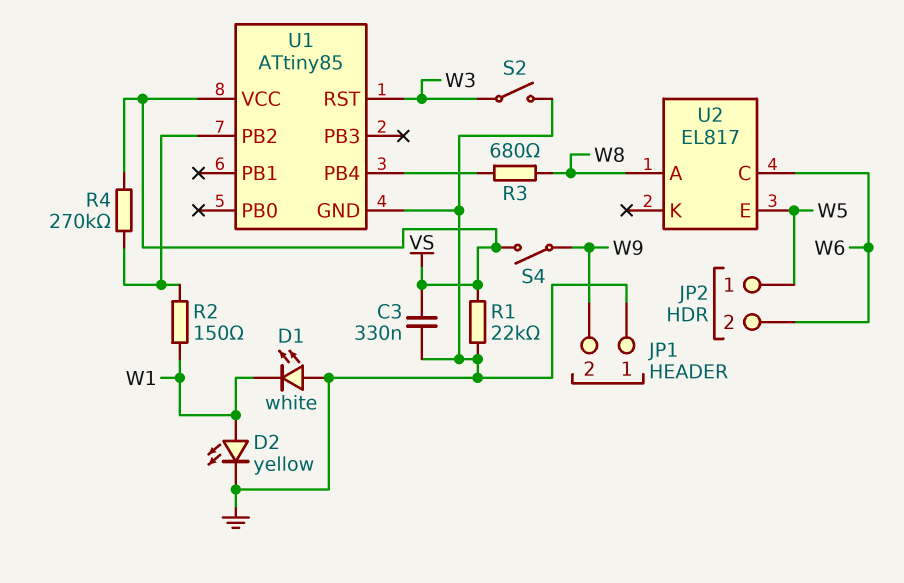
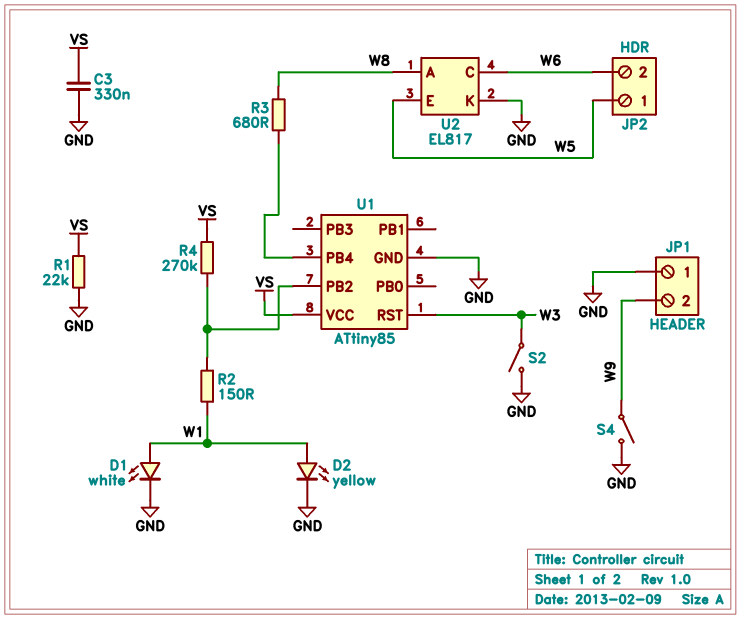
D1: LED white (A GND, K W1) -> LED white (A W1, K GND)
S4: switch (VS, W9) -> switch (GND, W9)
U2 pin K: none -> GND

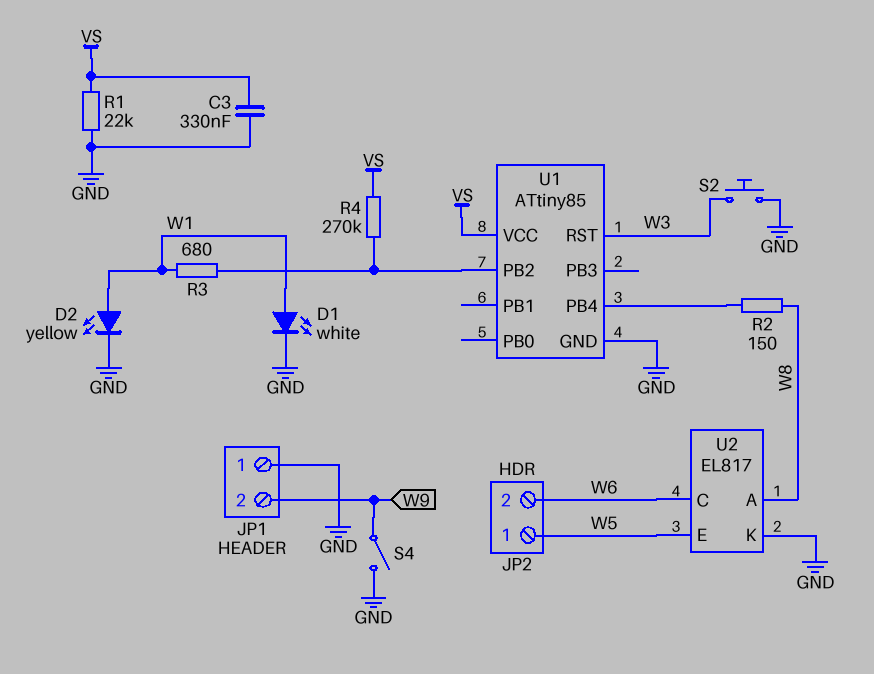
R2: 150 (U1/PB2, W1) -> 150 (U1/PB4, W8)
R3: 680 (U1/PB4, W8) -> 680 (U1/PB2, W1)
S2: switch (GND, W3) -> button (GND, W3)

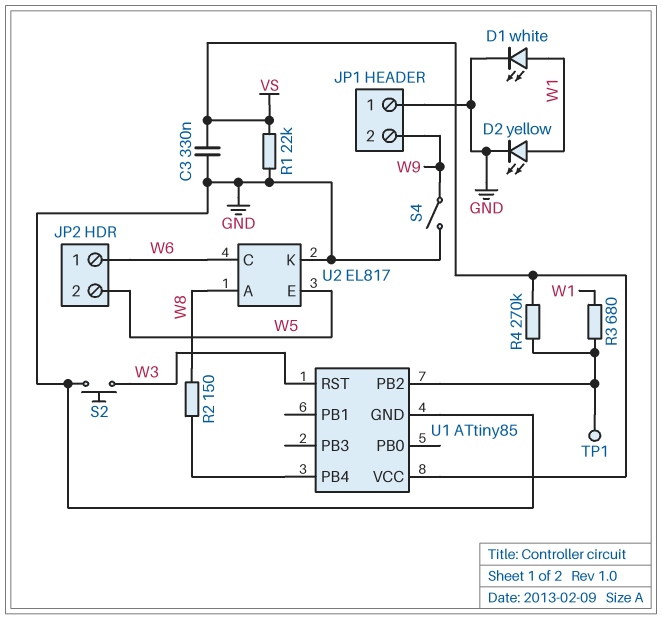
JP2 pin 1: W5 -> W6
JP2 pin 2: W6 -> W5
TP1: none -> test point (U1/PB2)

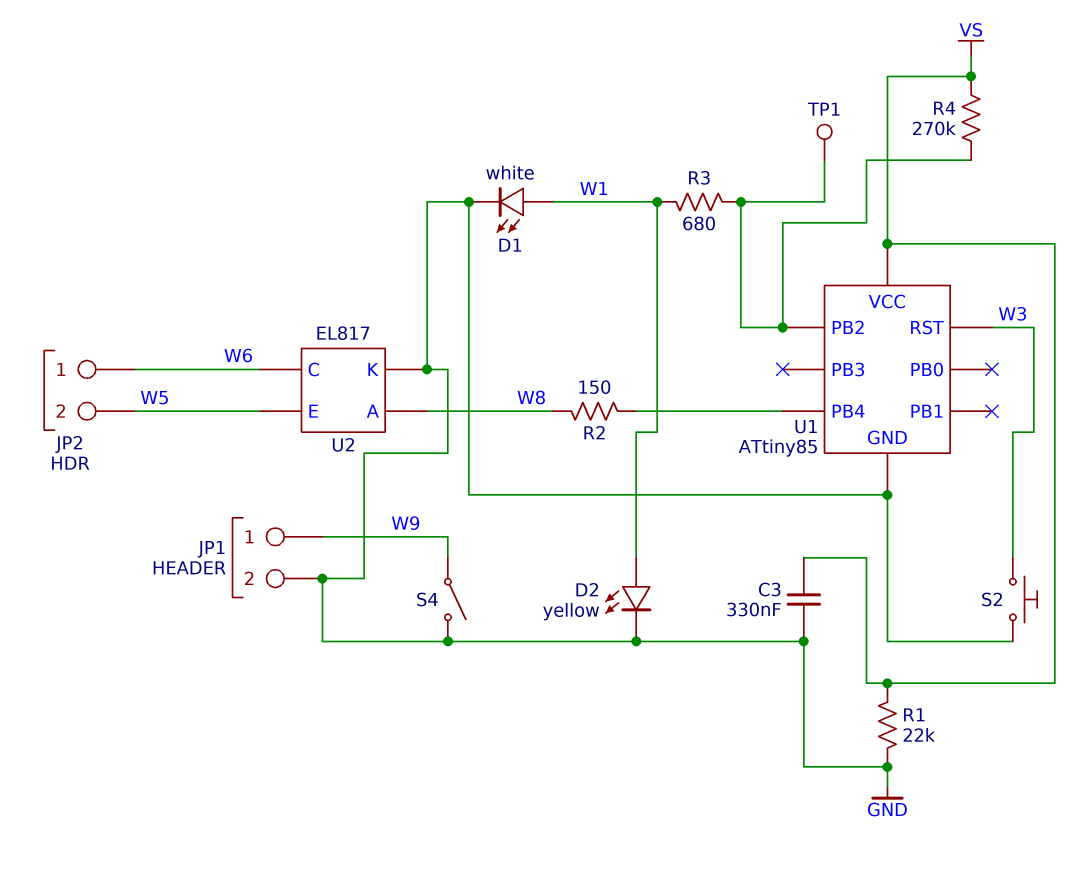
JP1 pin 1: GND -> W9
JP1 pin 2: W9 -> GND

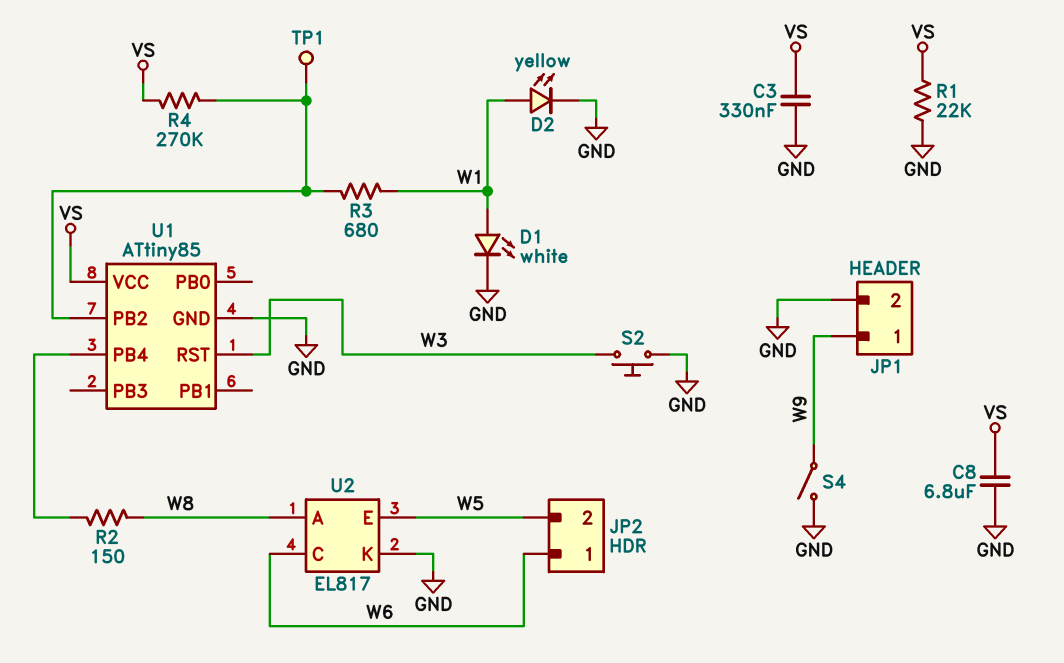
C8: none -> 6.8uF (GND, VS)

